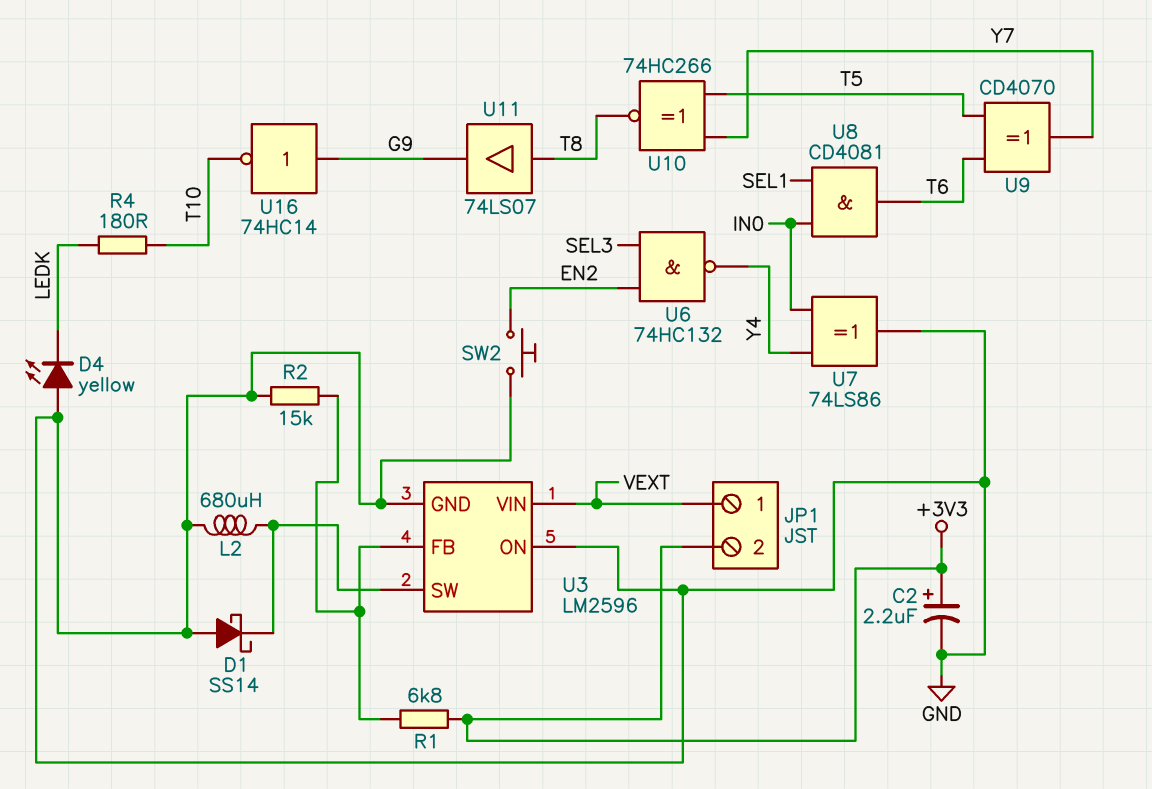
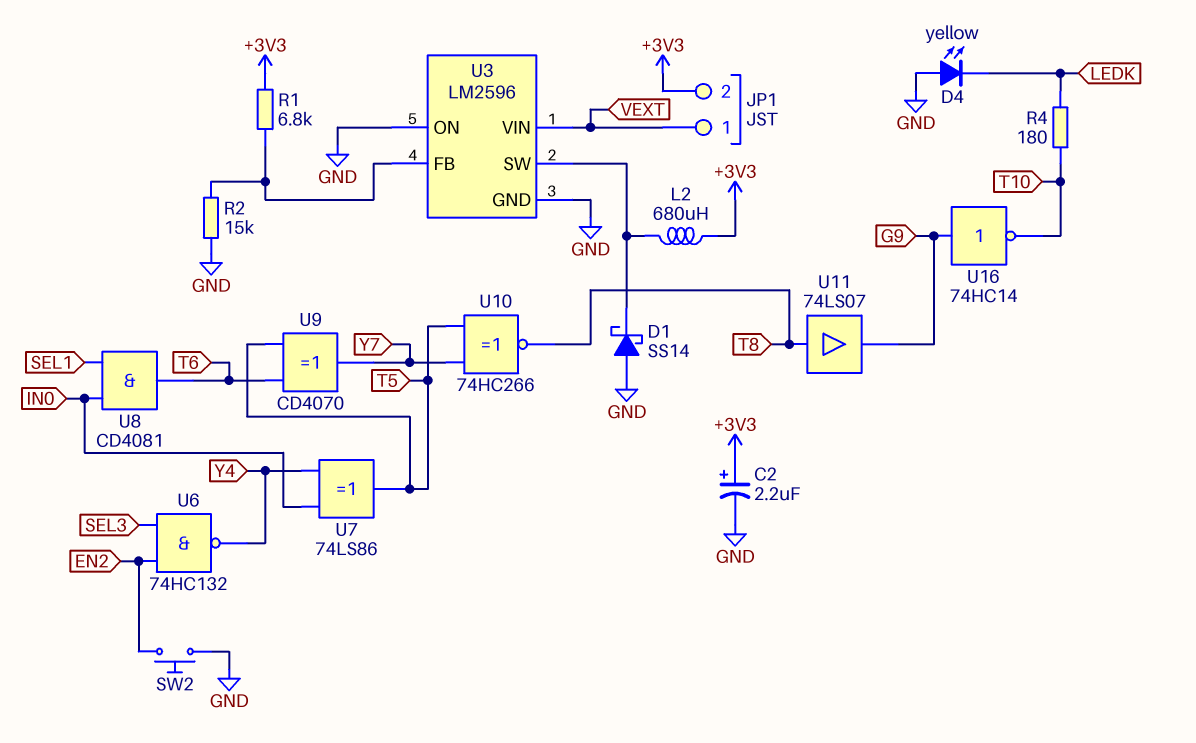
L2: 680uH (GND, U3/SW) -> 680uH (+3V3, U3/SW)
U7: XOR 74LS86 (in IN0, in Y4, out GND) -> XOR 74LS86 (in IN0, in Y4, out T5)

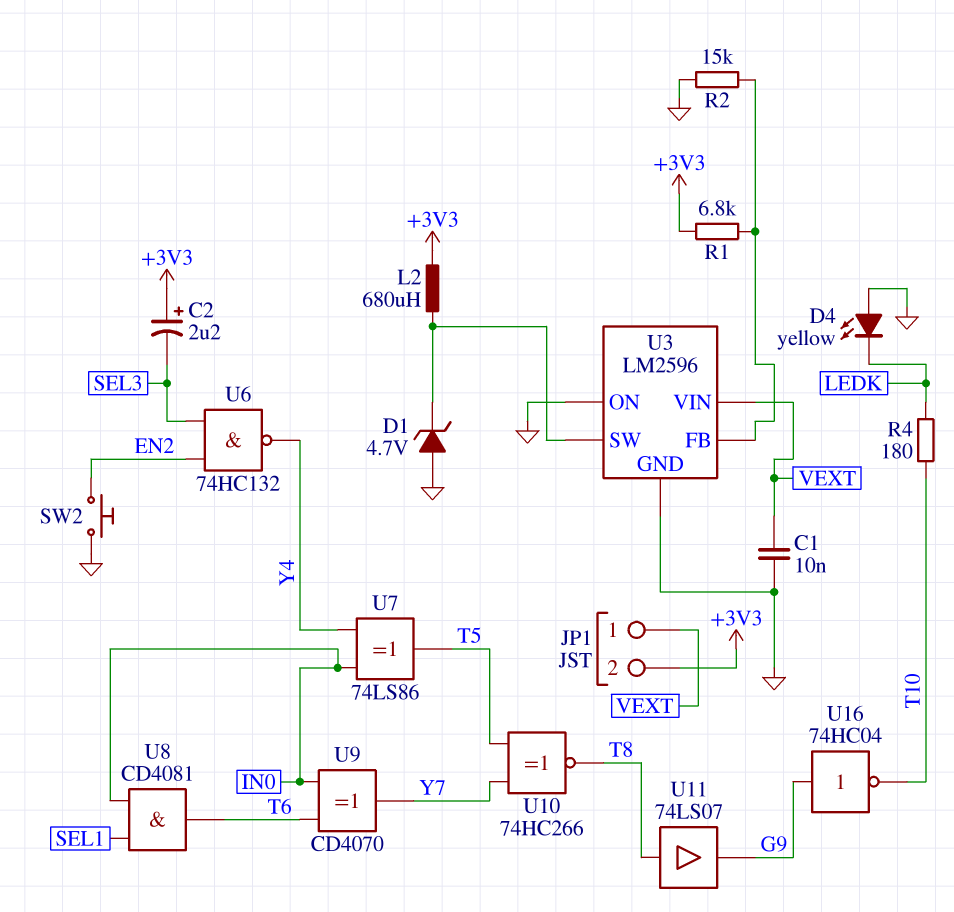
C1: none -> 10nF (GND, VEXT)
C2: 2.2uF (plus +3V3, minus GND) -> 2.2uF (plus +3V3, minus SEL3)
D1: schottky SS14 (A GND, K U3/SW) -> zener 4.7V (A GND, K U3/SW)
U9: XOR CD4070 (in T5, in T6, out Y7) -> XOR CD4070 (in IN0, in T6, out Y7)
U16: NOT 74HC14 (in G9, out T10) -> NOT 74HC04 (in G9, out T10)

